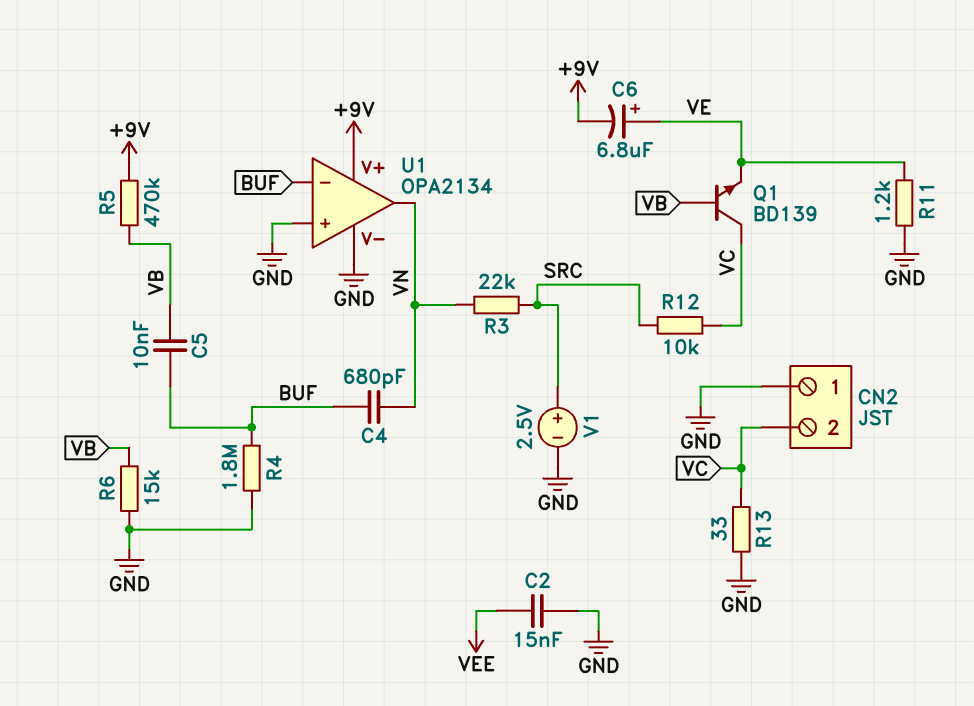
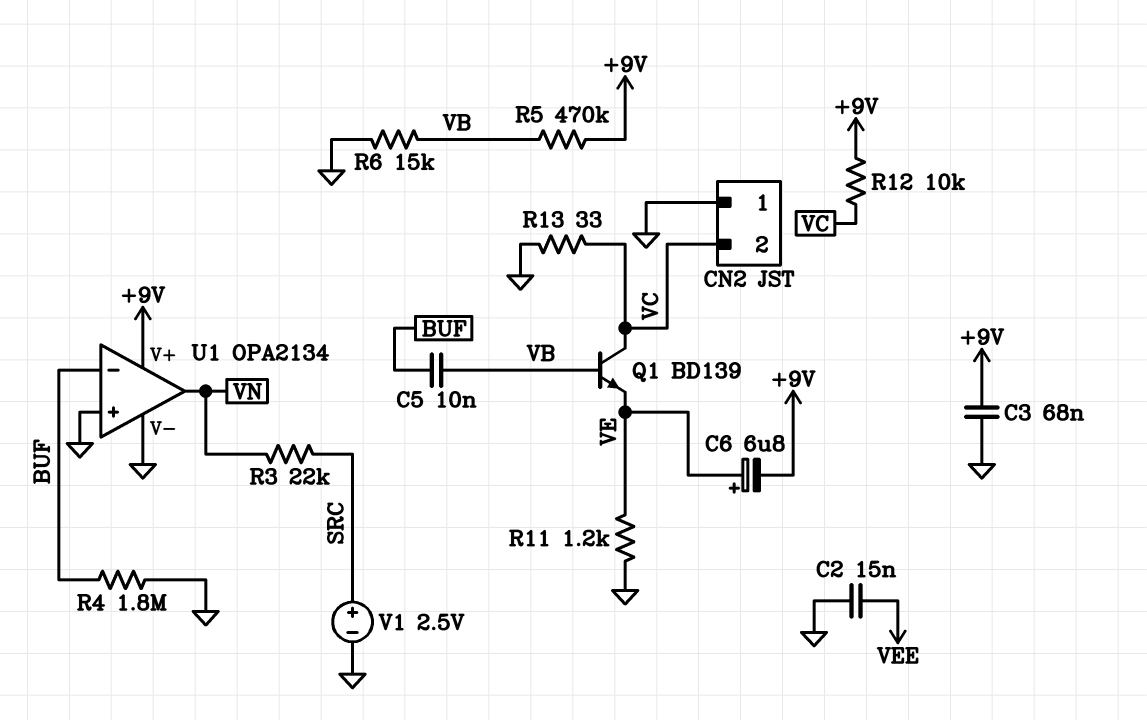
C3: none -> 68nF (+9V, GND)
C4: 680pF (BUF, VN) -> none
R12: 10k (SRC, VC) -> 10k (+9V, VC)

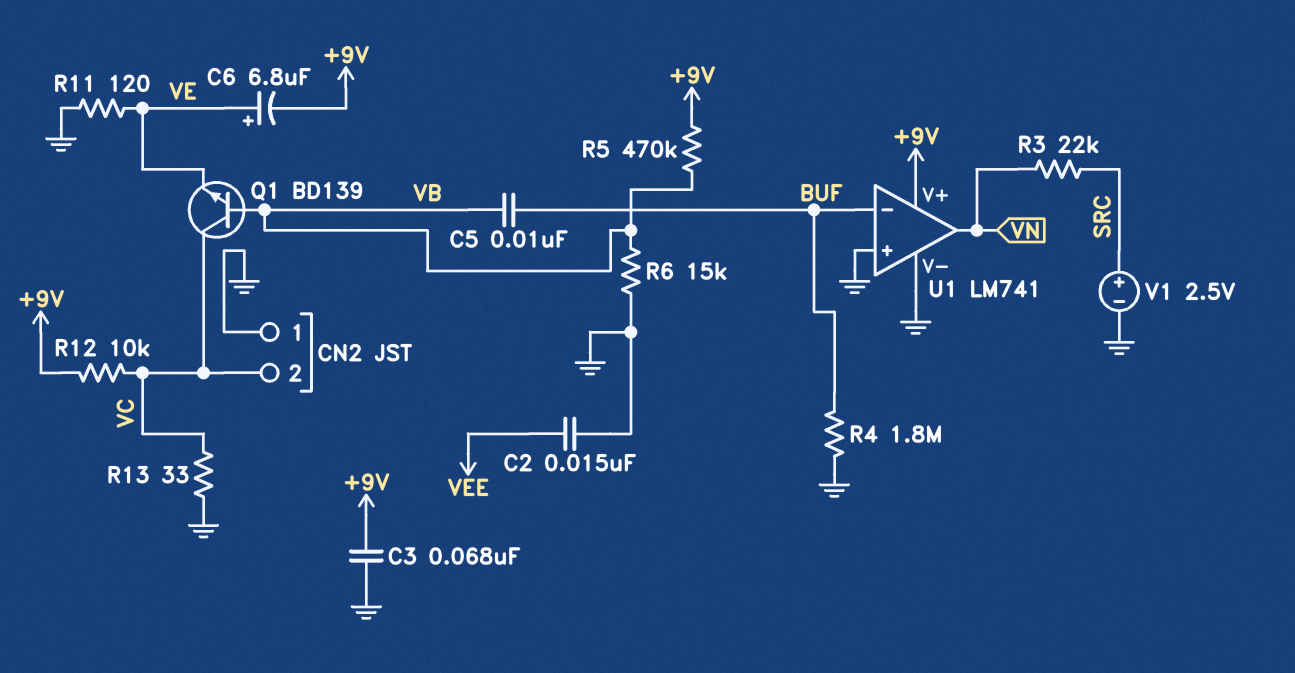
R11: 1.2k (GND, VE) -> 120 (GND, VE)
U1: OPA2134 -> LM741

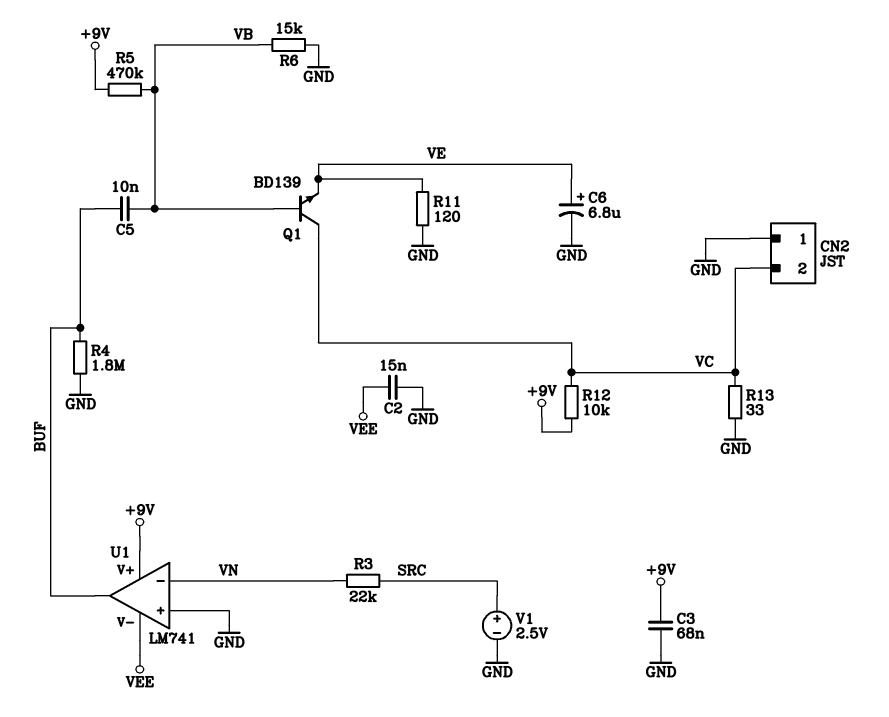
C6: 6.8uF (plus VE, minus +9V) -> 6.8uF (plus VE, minus GND)
U1 pin V-: GND -> VEE
U1 pin in-: BUF -> VN
U1 pin out: VN -> BUF

